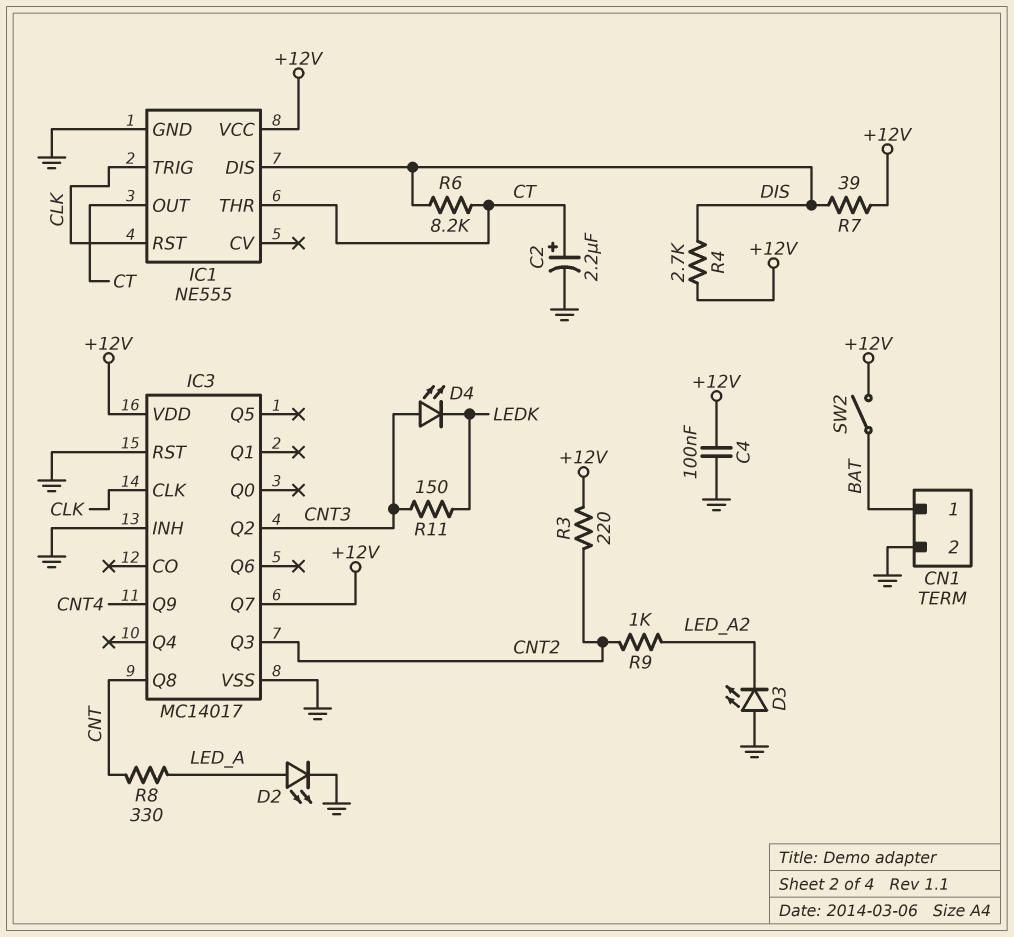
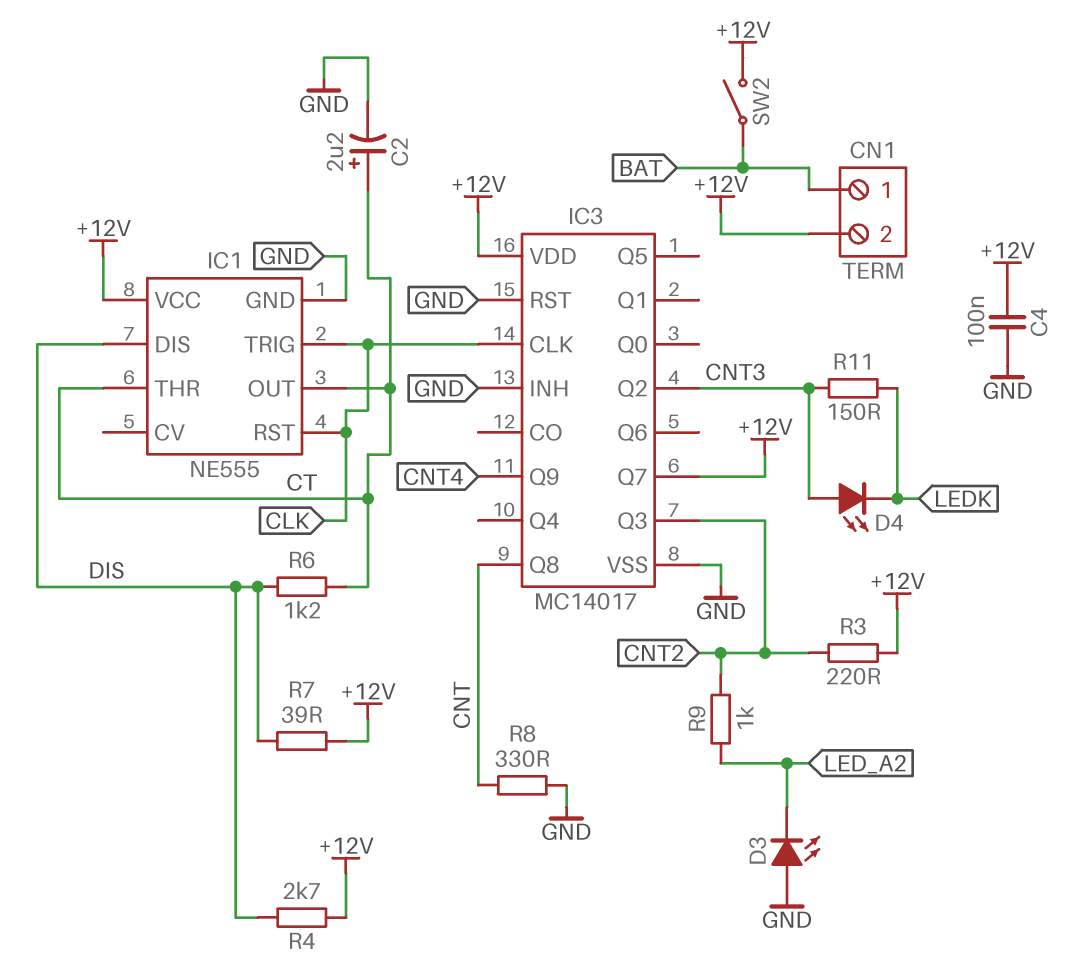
CN1 pin 2: GND -> +12V
D2: LED (A LED_A, K GND) -> none
R6: 8.2k (CT, DIS) -> 1.2k (CT, DIS)
R8: 330 (CNT, LED_A) -> 330 (CNT, GND)

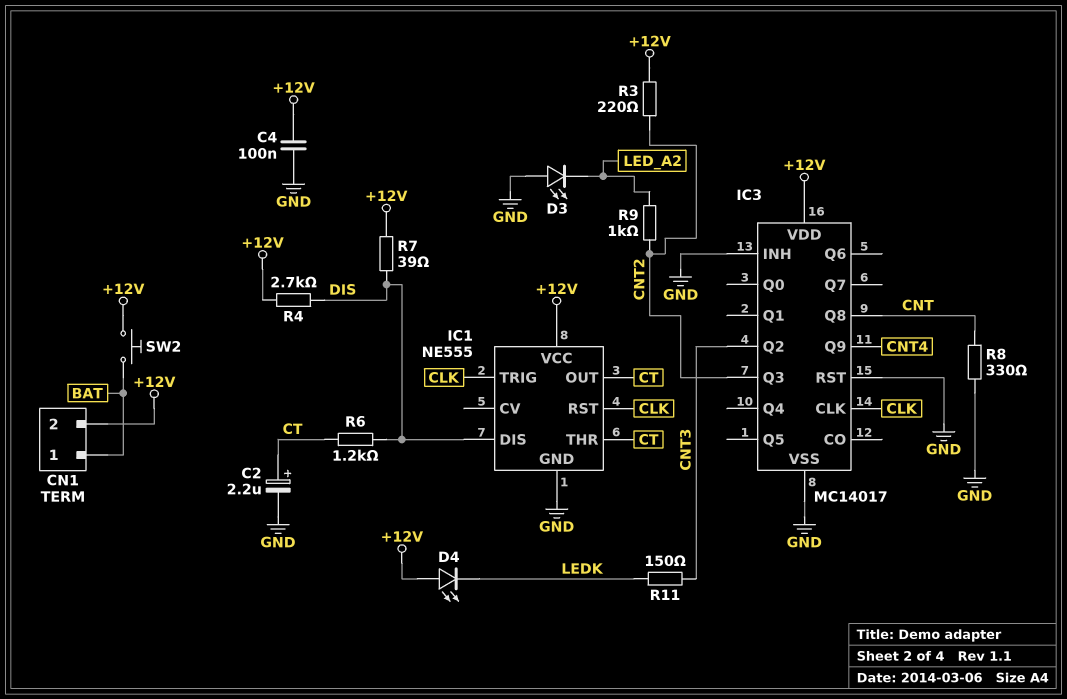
D4: LED (A CNT3, K LEDK) -> LED (A +12V, K LEDK)
IC3 pin Q7: +12V -> none
SW2: switch (+12V, BAT) -> button (+12V, BAT)

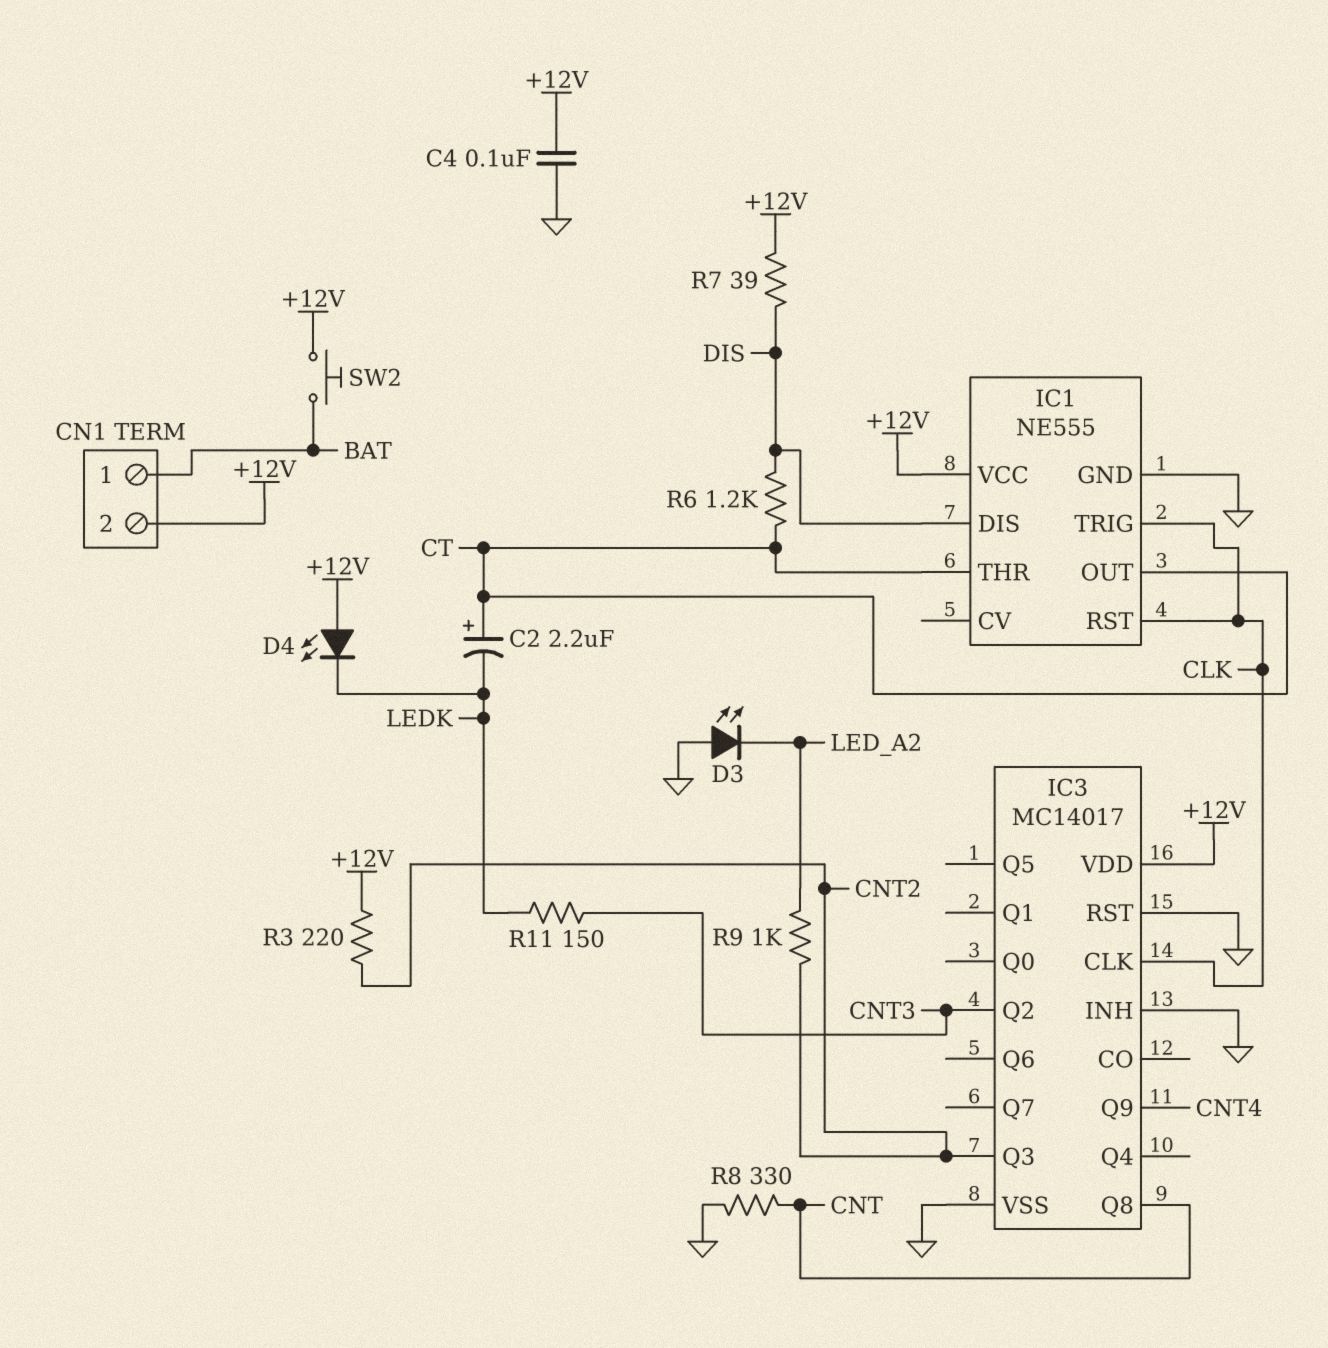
C2: 2.2uF (plus CT, minus GND) -> 2.2uF (plus CT, minus LEDK)
R4: 2.7k (+12V, DIS) -> none

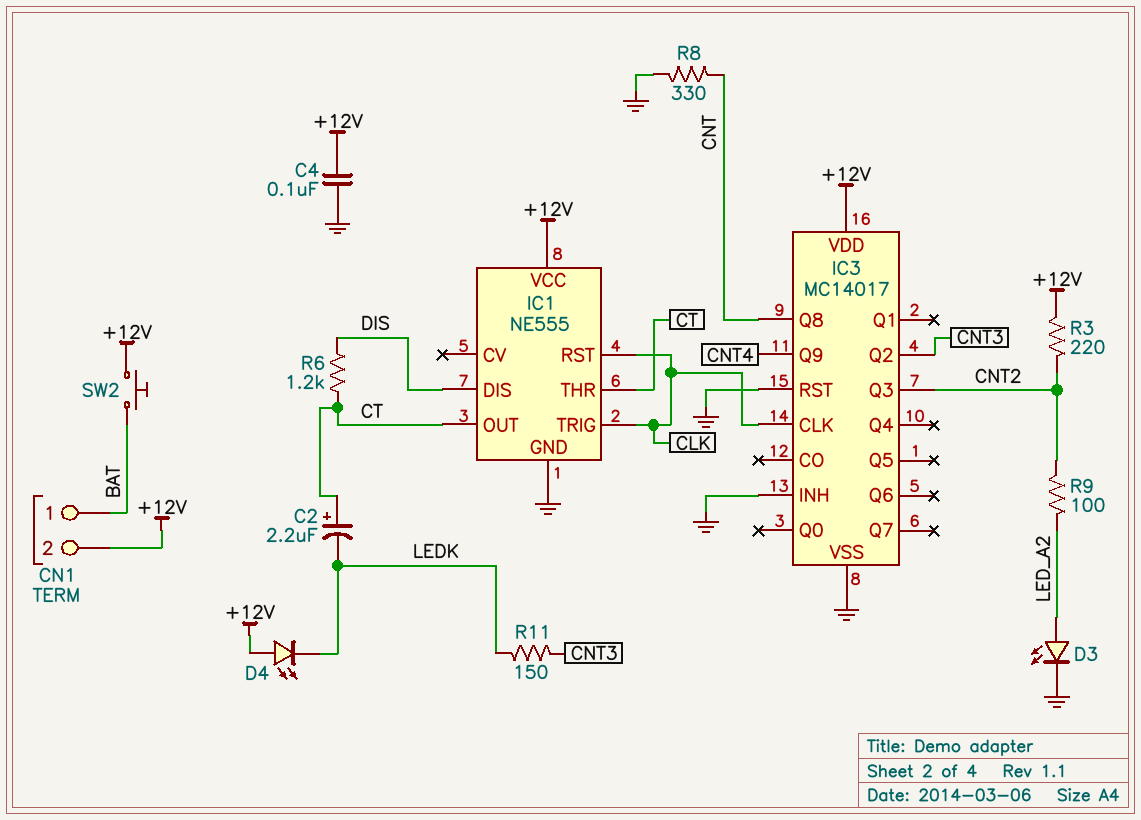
D3: LED (A GND, K LED_A2) -> LED (A LED_A2, K GND)
R7: 39 (+12V, DIS) -> none
R9: 1k (CNT2, LED_A2) -> 100 (CNT2, LED_A2)

